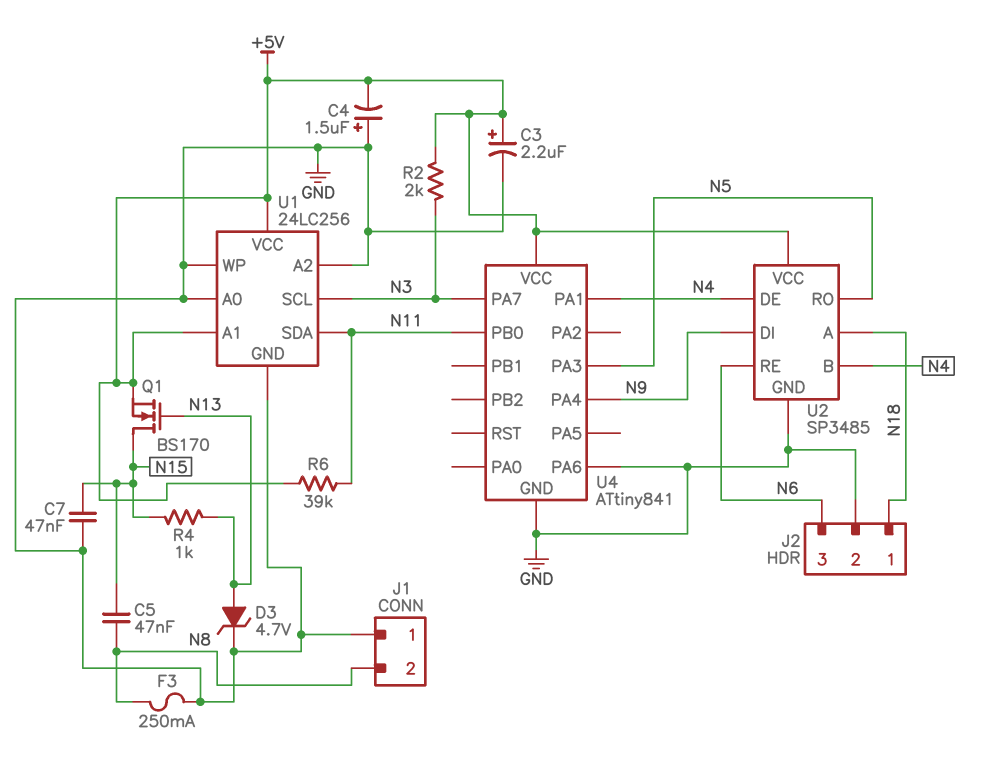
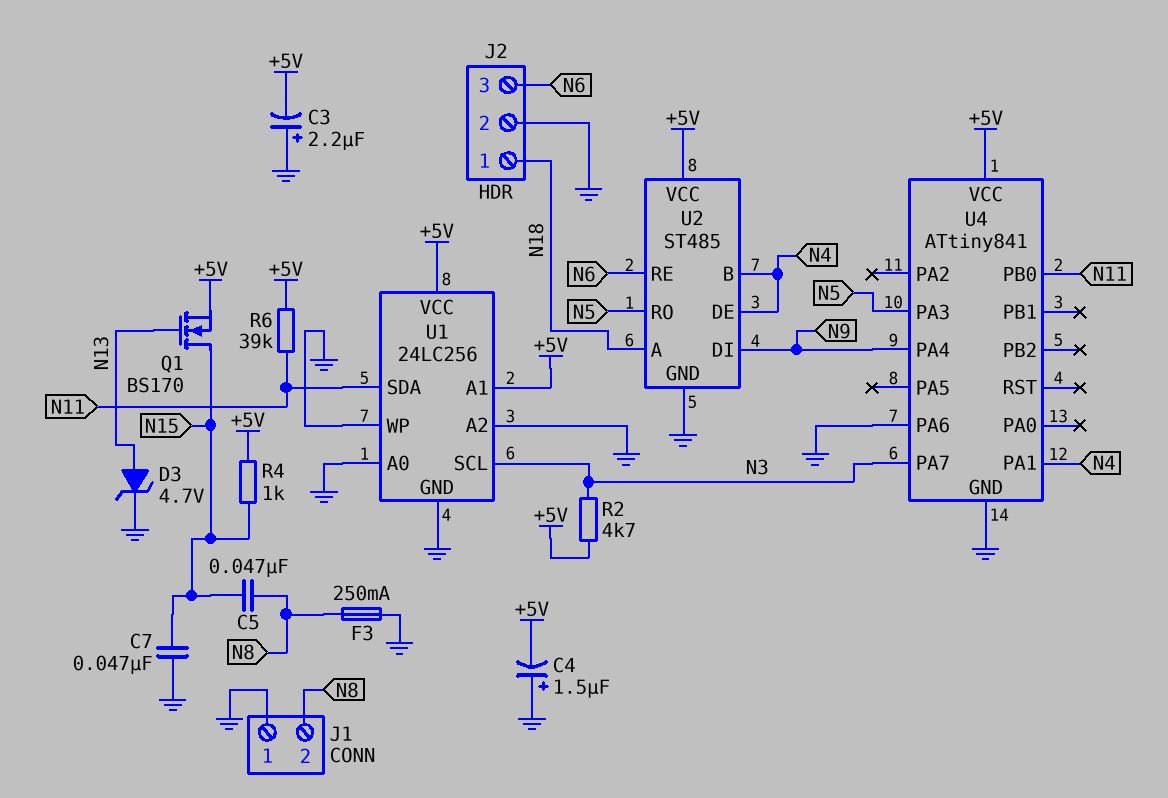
C3: 2.2uF (plus +5V, minus GND) -> 2.2uF (plus GND, minus +5V)
R2: 2k (+5V, N3) -> 4.7k (+5V, N3)
R4: 1k (N13, N15) -> 1k (+5V, N15)
U2: SP3485 -> ST485

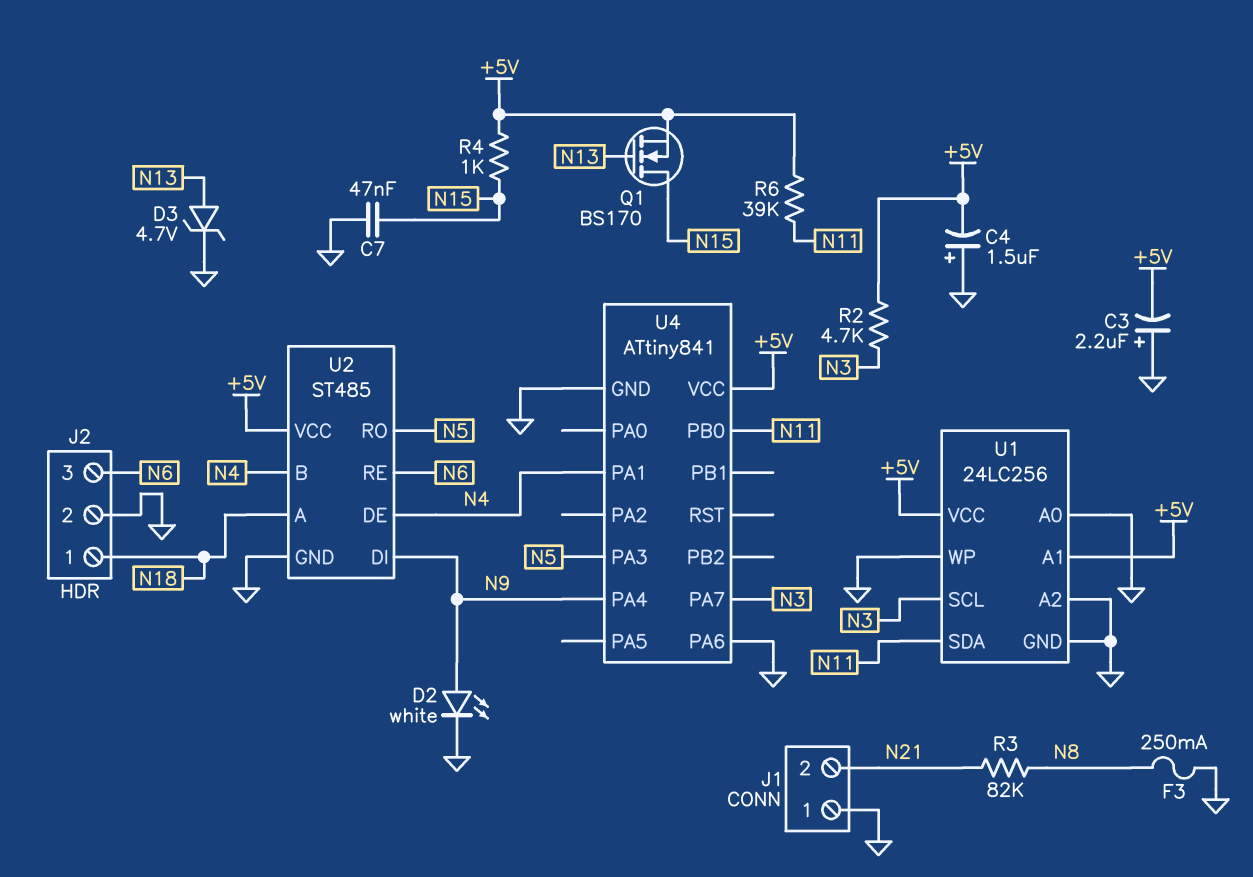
C5: 47nF (N8, N15) -> none
D2: none -> LED white (A N9, K GND)
J1 pin 2: N8 -> N21
R3: none -> 82k (N8, N21)

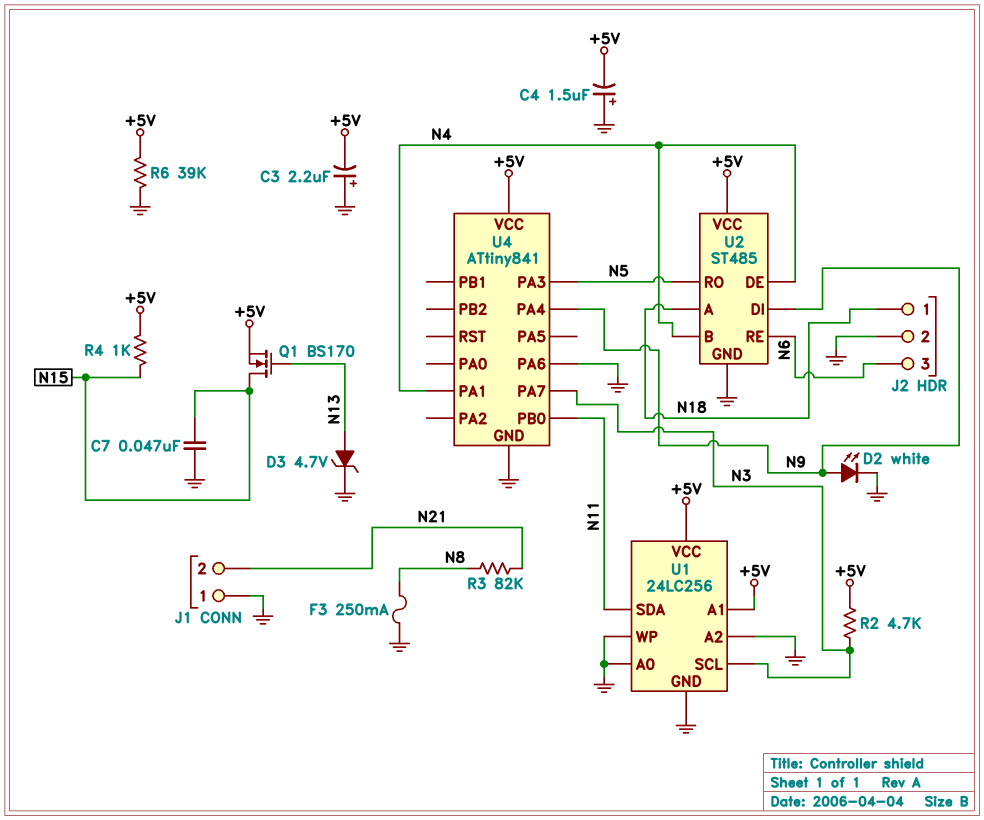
R6: 39k (+5V, N11) -> 39k (+5V, GND)

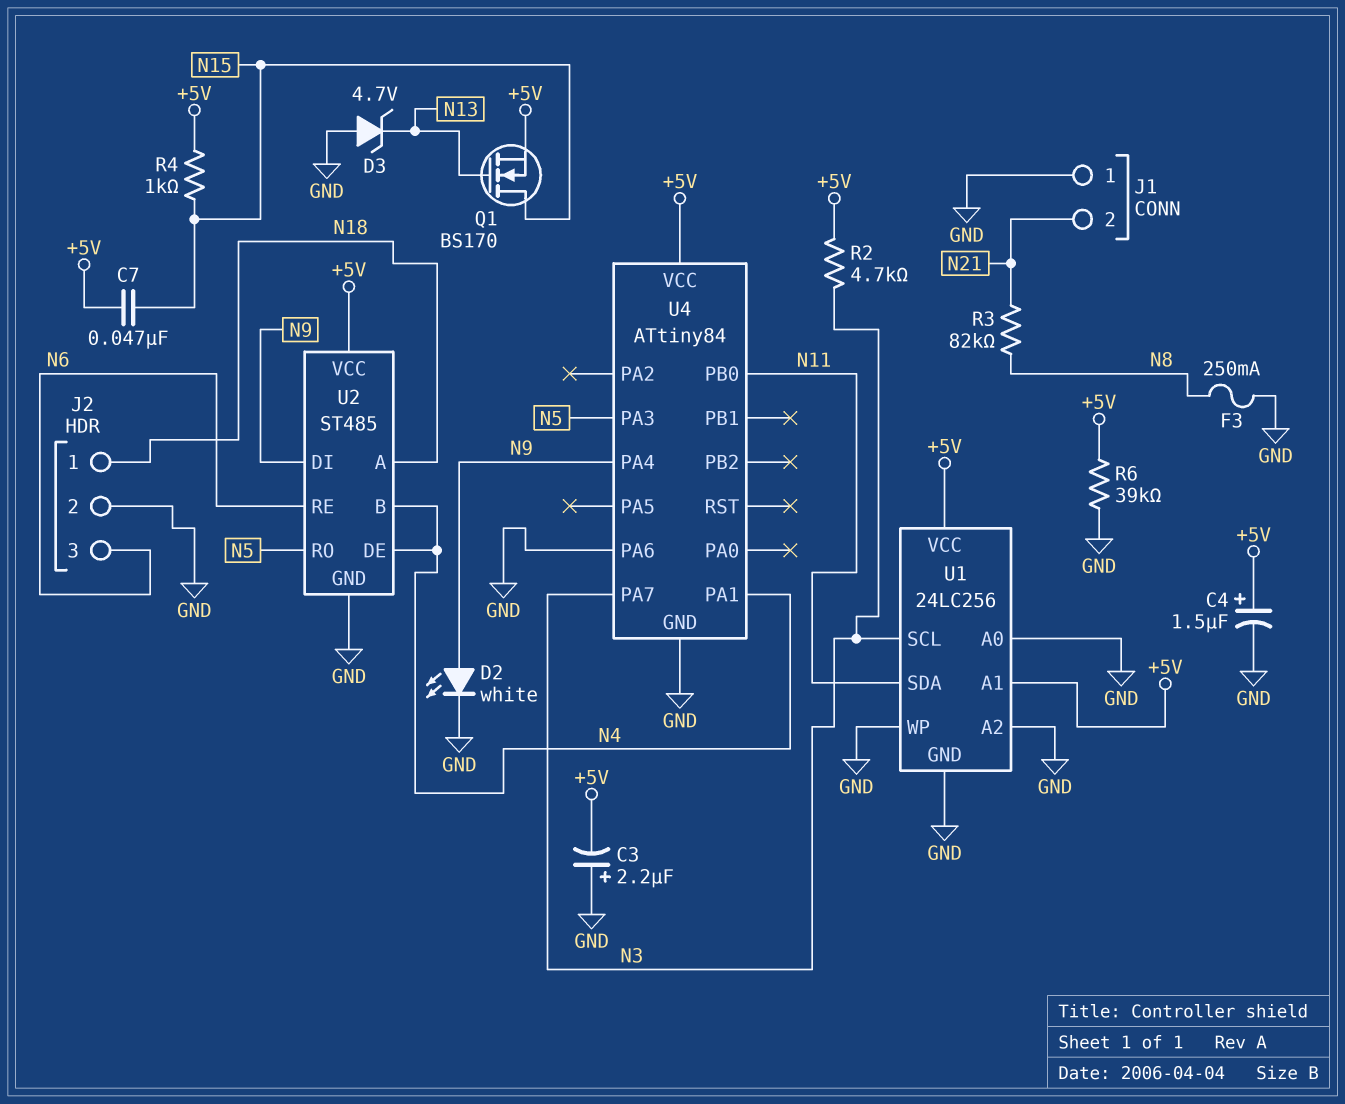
C4: 1.5uF (plus GND, minus +5V) -> 1.5uF (plus +5V, minus GND)
C7: 47nF (GND, N15) -> 47nF (+5V, N15)
D3: zener 4.7V (A N13, K GND) -> zener 4.7V (A GND, K N13)
U4: ATtiny841 -> ATtiny84

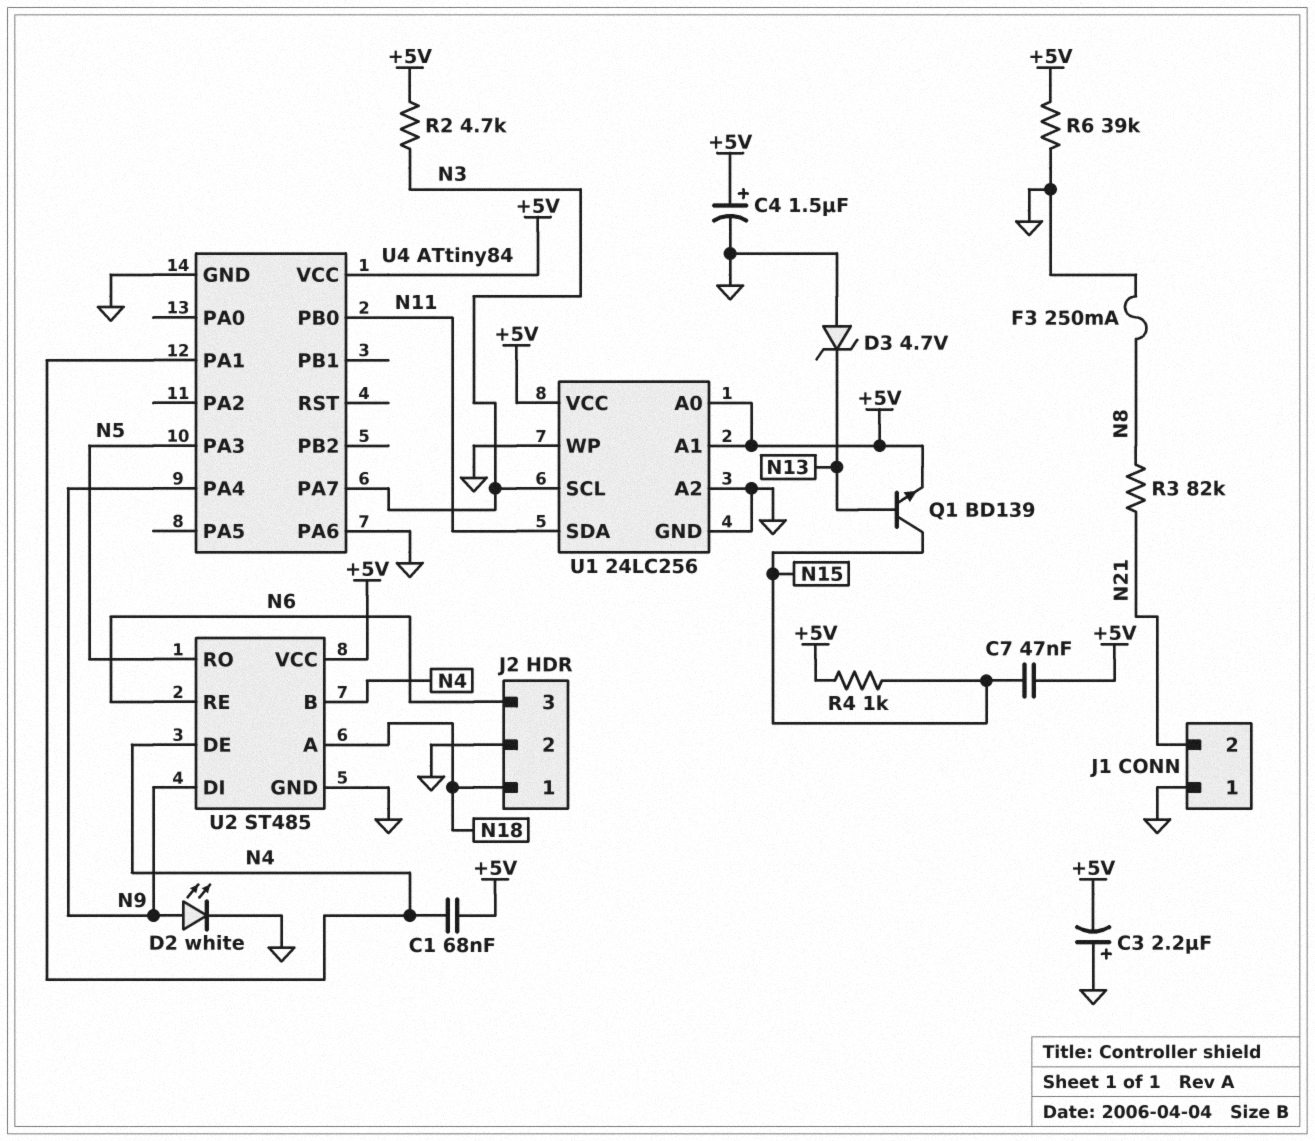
C1: none -> 68nF (+5V, N4)
Q1: NMOS BS170 (G N13, D N15, S +5V) -> NPN BD139 (B N13, C N15, E +5V)
U1 pin A0: GND -> +5V

